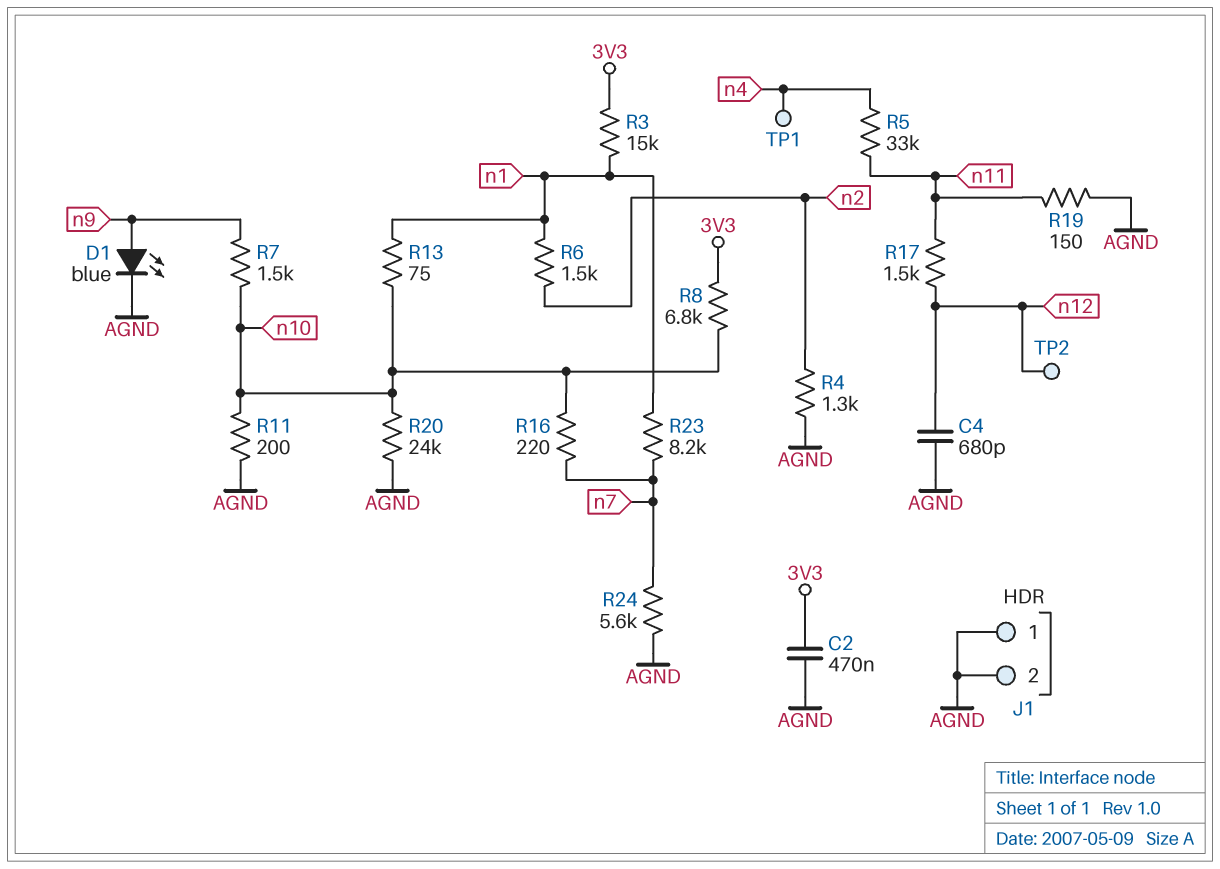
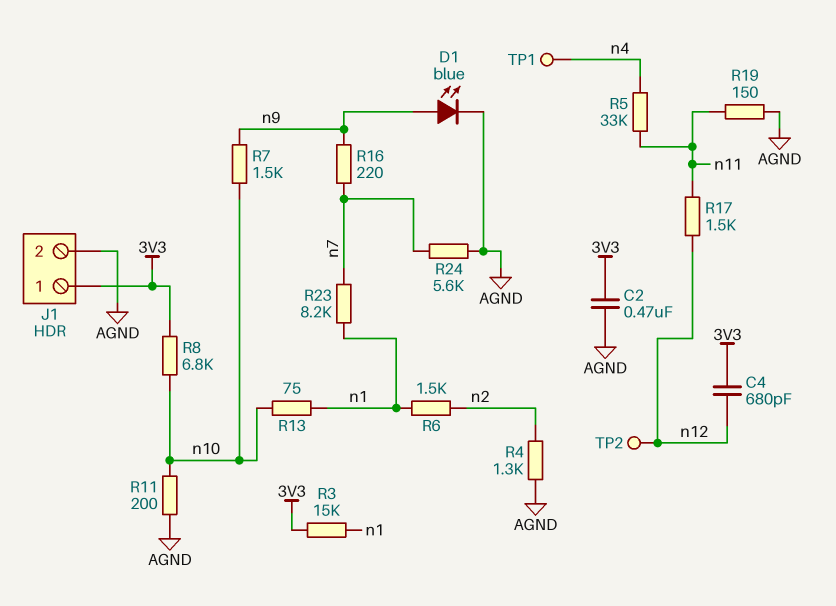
C4: 680pF (AGND, n12) -> 680pF (3V3, n12)
J1 pin 1: AGND -> 3V3
R16: 220 (n7, n10) -> 220 (n7, n9)
R20: 24k (AGND, n10) -> none

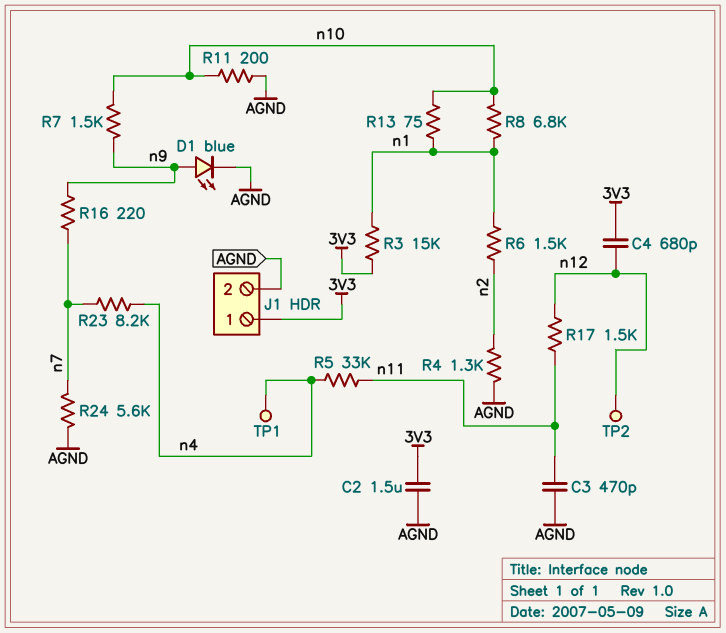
C2: 470nF (3V3, AGND) -> 1.5uF (3V3, AGND)
C3: none -> 470pF (AGND, n11)
R8: 6.8k (3V3, n10) -> 6.8k (n1, n10)
R19: 150 (AGND, n11) -> none
R23: 8.2k (n1, n7) -> 8.2k (n4, n7)

